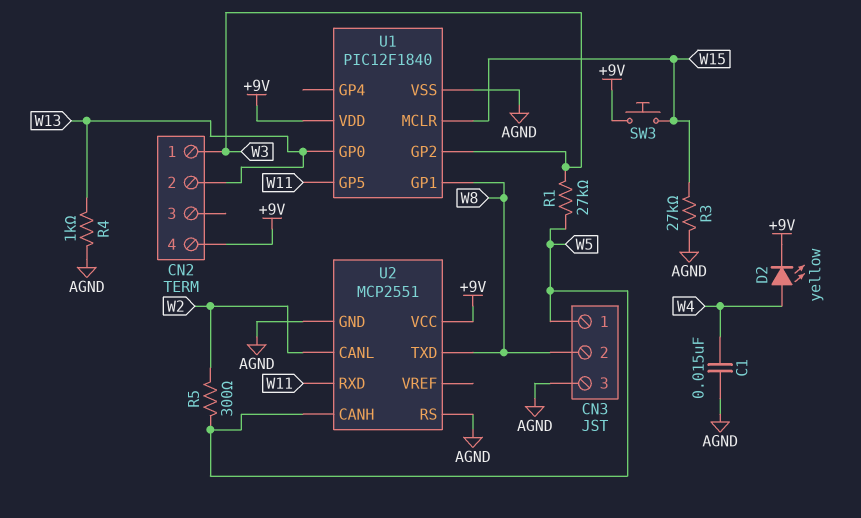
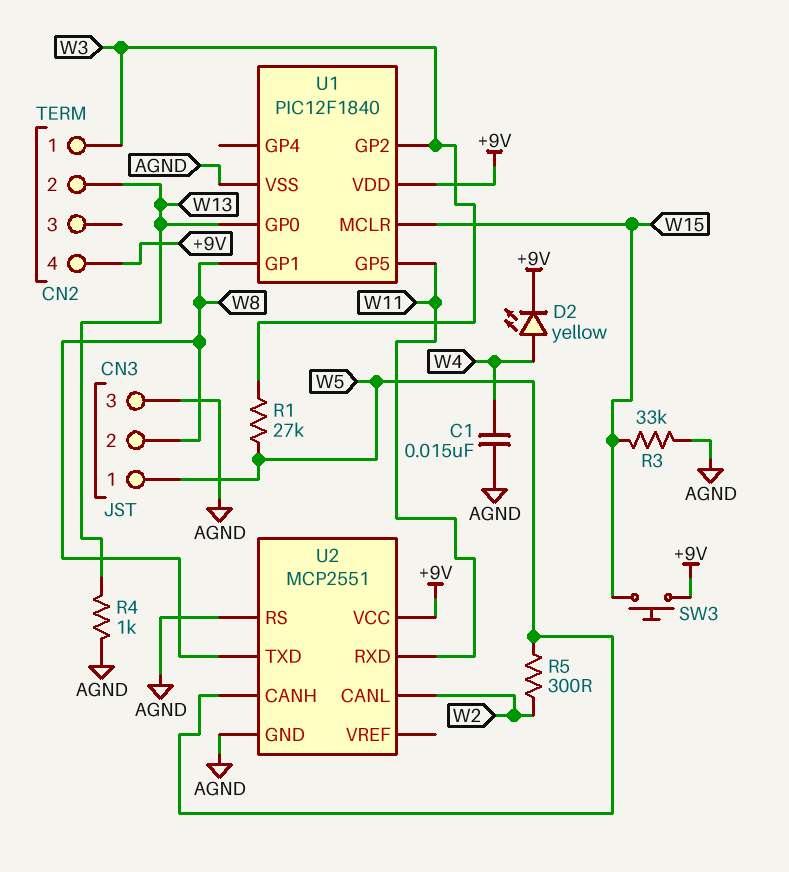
R3: 27k (AGND, W15) -> 33k (AGND, W15)

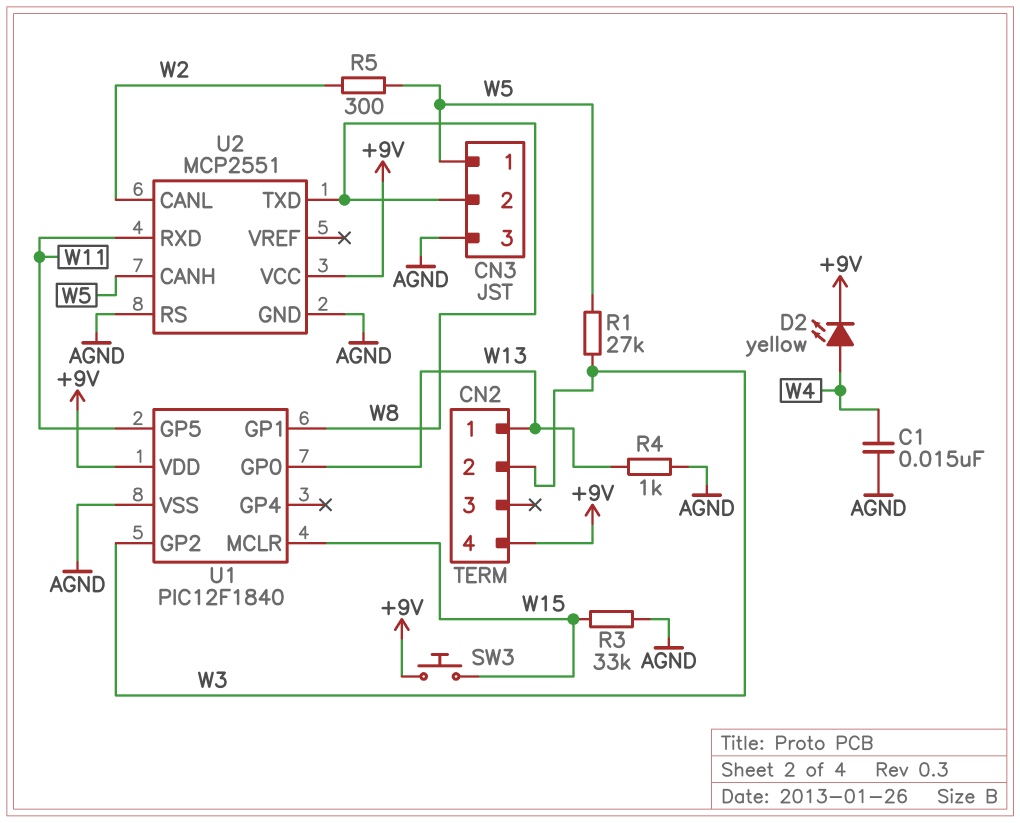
CN2 pin 1: W3 -> W13
CN2 pin 2: W13 -> W3

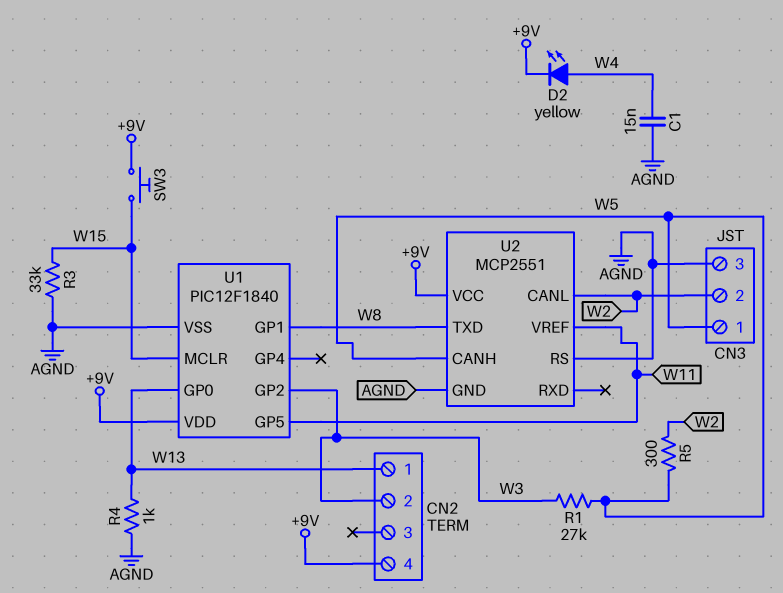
CN3 pin 2: W8 -> W2
U2 pin RXD: W11 -> none
U2 pin VREF: none -> W11

